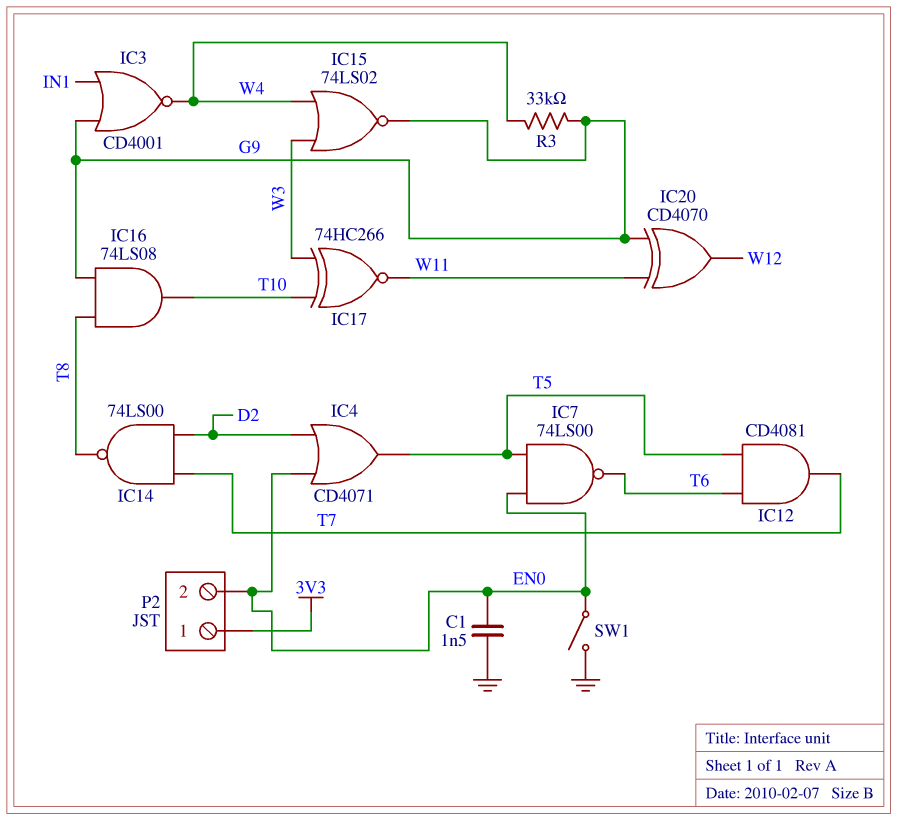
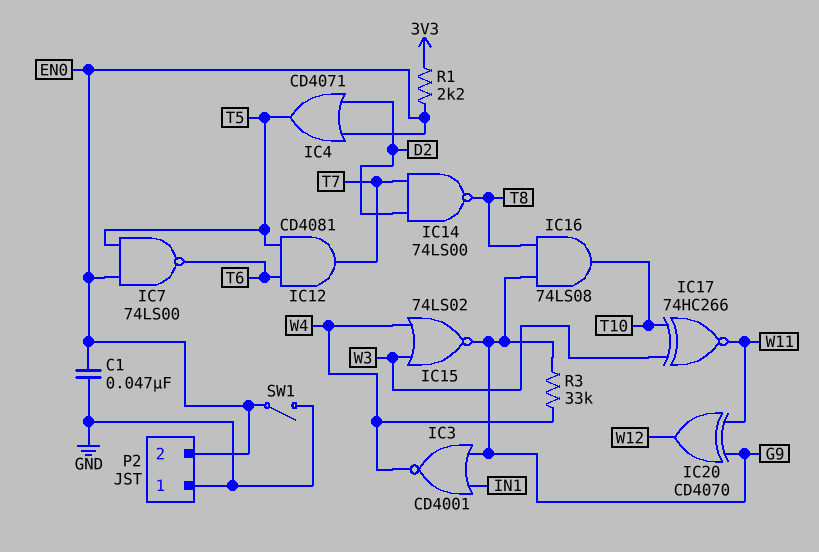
C1: 1.5nF (EN0, GND) -> 47nF (EN0, GND)
P2 pin 1: 3V3 -> GND
R1: none -> 2.2k (3V3, EN0)

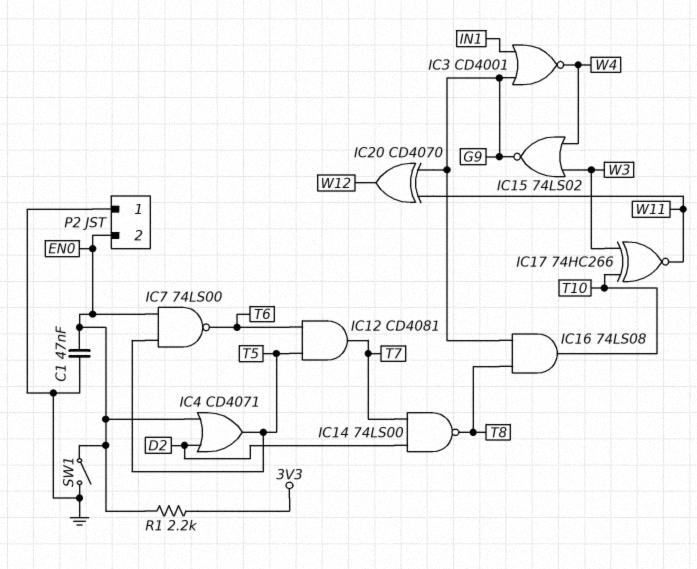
R3: 33k (G9, W4) -> none

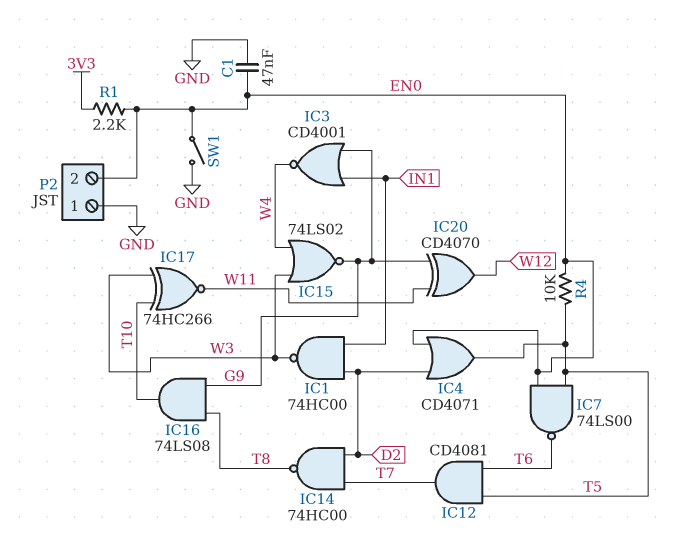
IC1: none -> NAND 74HC00 (in D2, in IN1, out W3)
IC14: NAND 74LS00 (in D2, in T7, out T8) -> NAND 74HC00 (in D2, in T7, out T8)
R4: none -> 10k (EN0, T5)

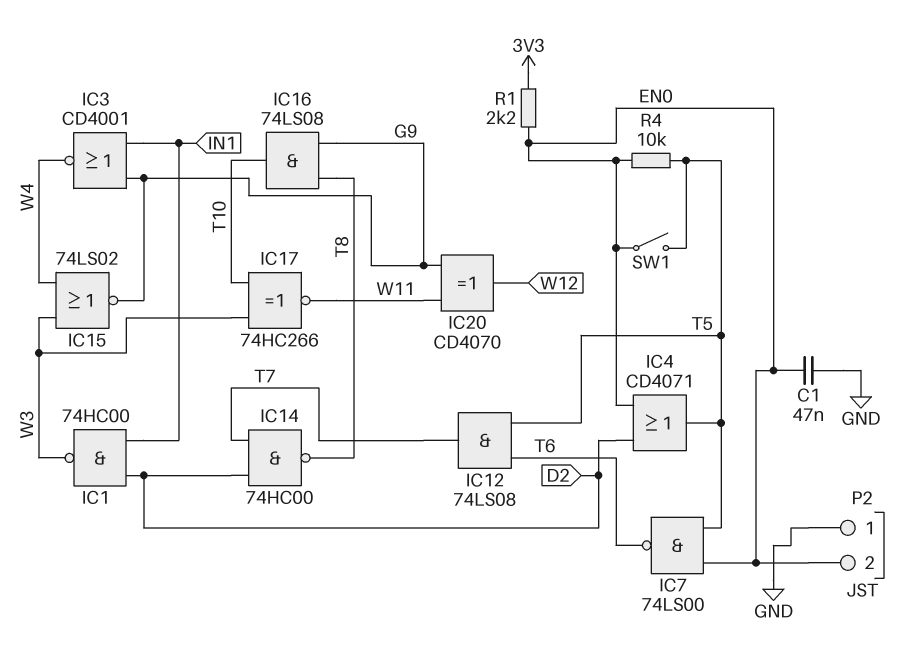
IC12: AND CD4081 (in T5, in T6, out T7) -> AND 74LS08 (in T5, in T6, out T7)
SW1: switch (EN0, GND) -> switch (EN0, T5)

